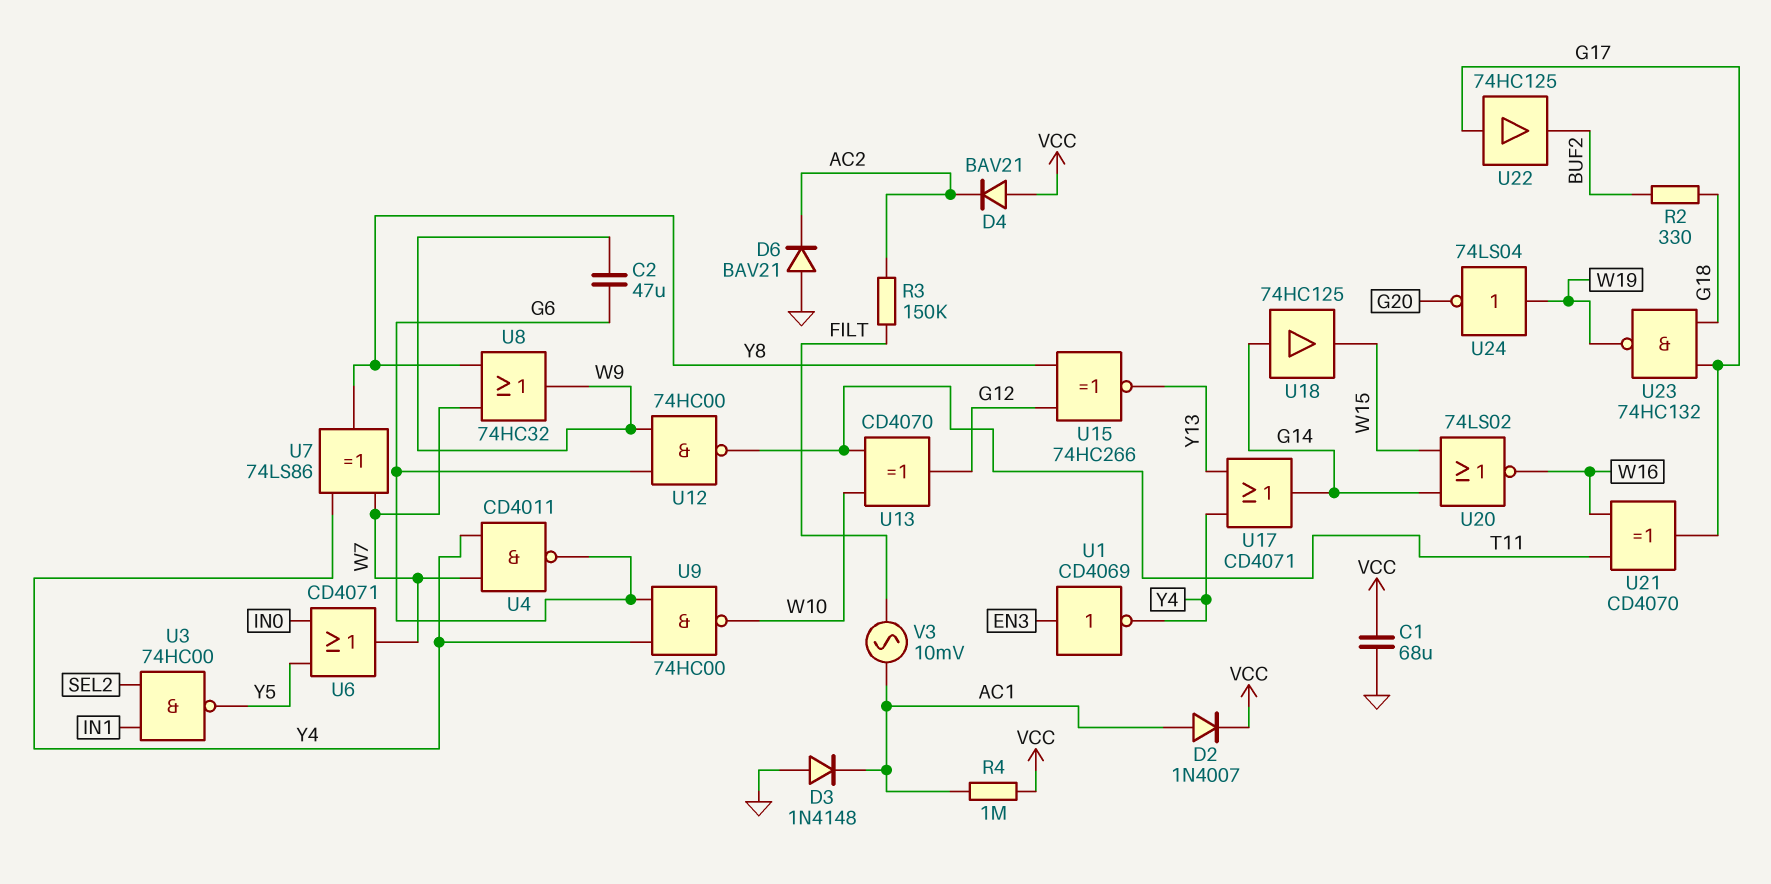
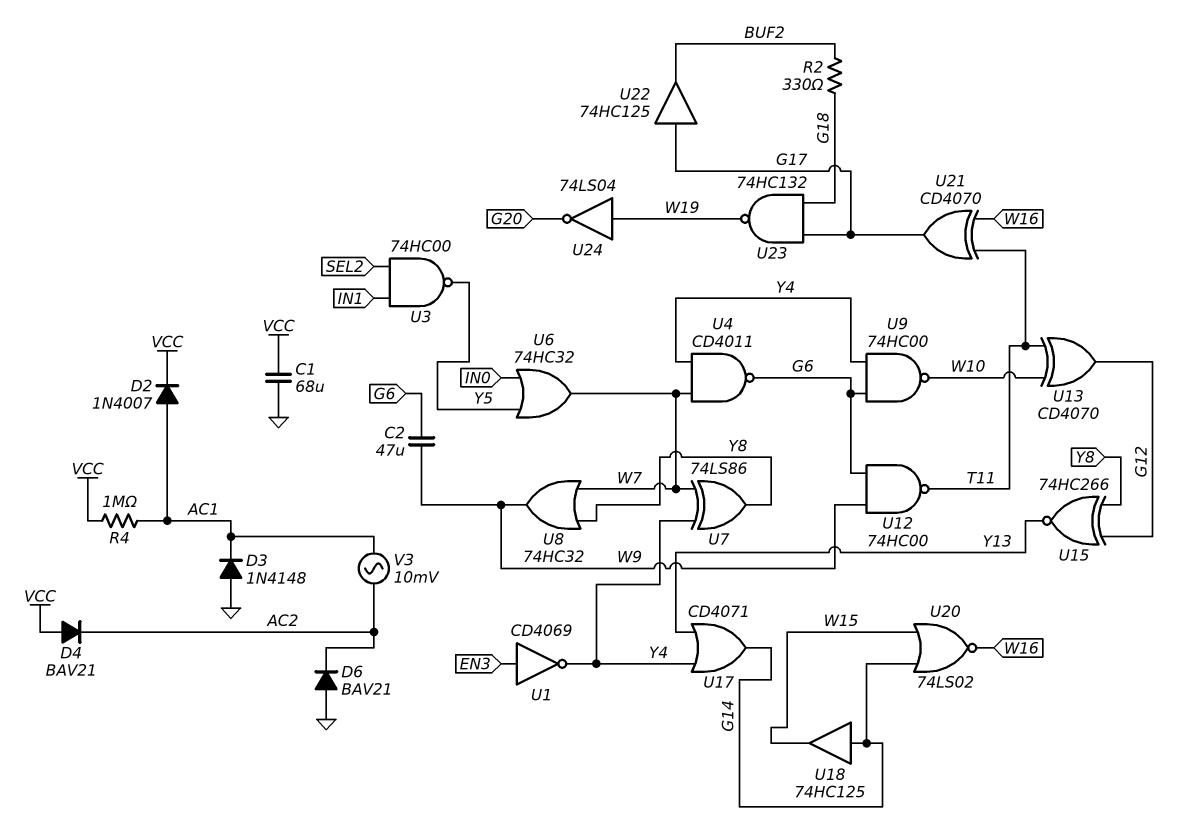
R3: 150k (AC2, FILT) -> none
U6: OR CD4071 (in IN0, in Y5, out W7) -> OR 74HC32 (in IN0, in Y5, out W7)
V3: AC 10mV (AC1, FILT) -> AC 10mV (AC1, AC2)

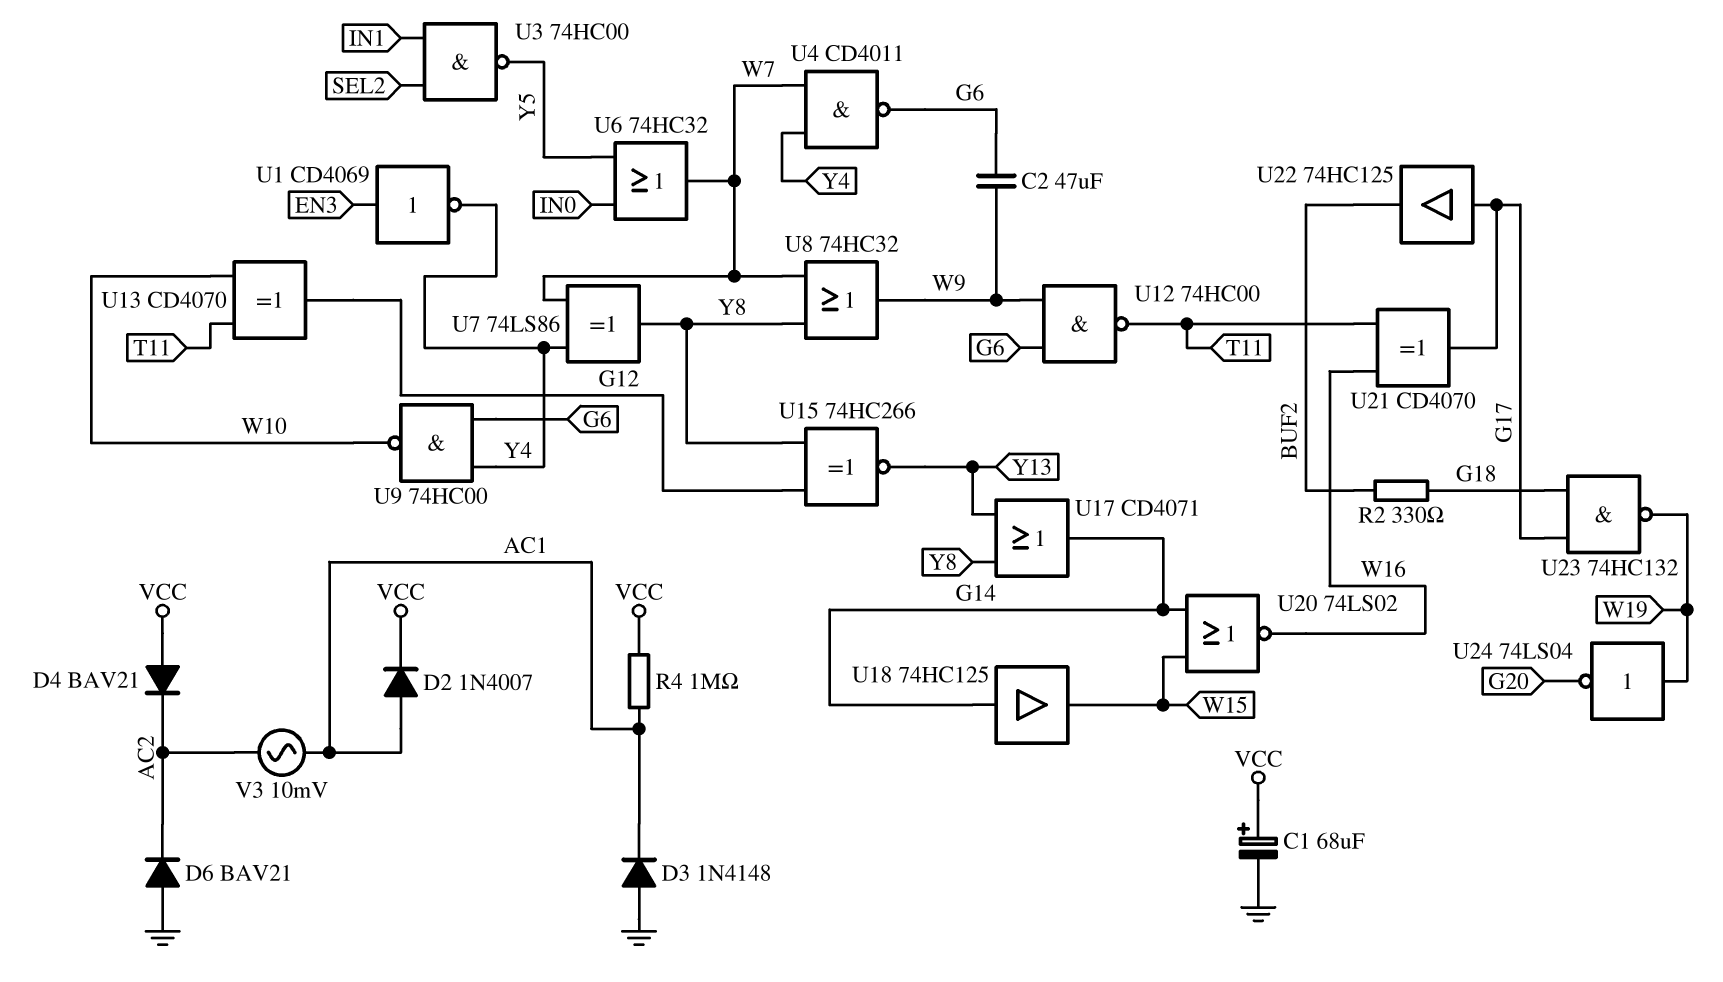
C1: 68uF (GND, VCC) -> 68uF (plus VCC, minus GND)
U17: OR CD4071 (in Y4, in Y13, out G14) -> OR CD4071 (in Y8, in Y13, out G14)

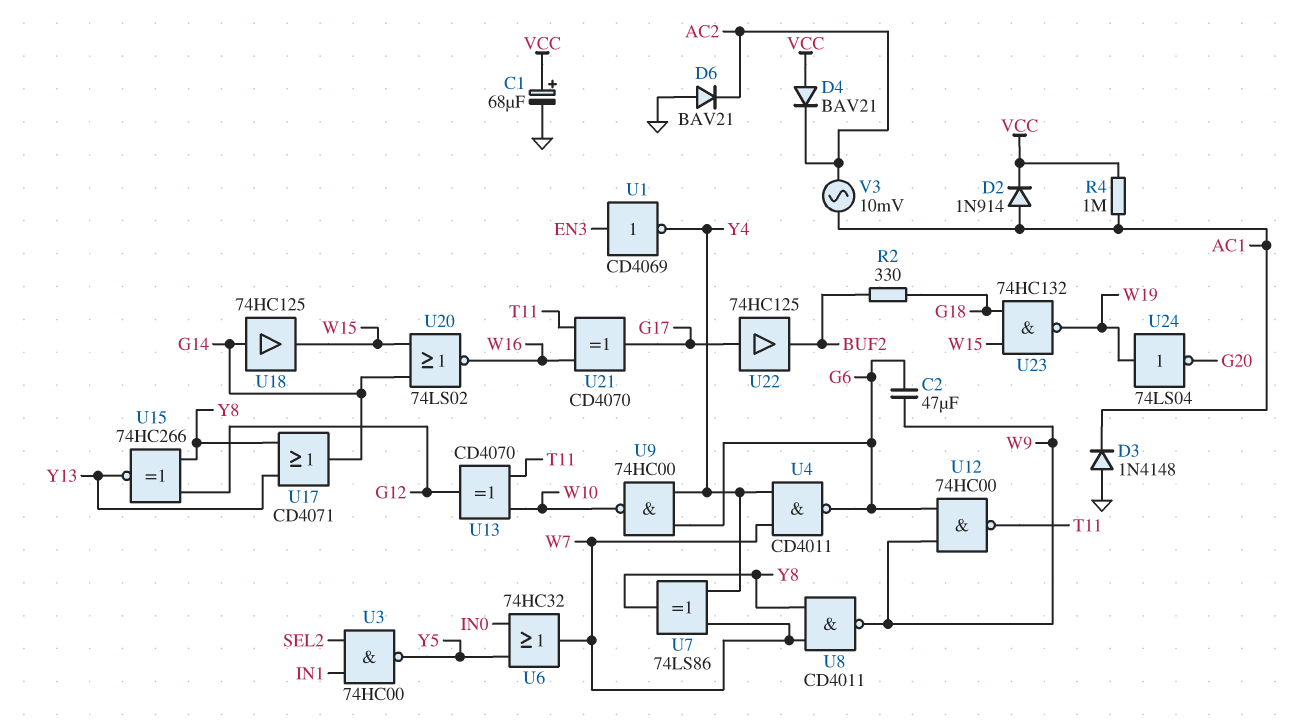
D2: diode 1N4007 (A AC1, K VCC) -> diode 1N914 (A AC1, K VCC)
U8: OR 74HC32 (in W7, in Y8, out W9) -> NAND CD4011 (in W7, in Y8, out W9)
U23: NAND 74HC132 (in G17, in G18, out W19) -> NAND 74HC132 (in G18, in W15, out W19)

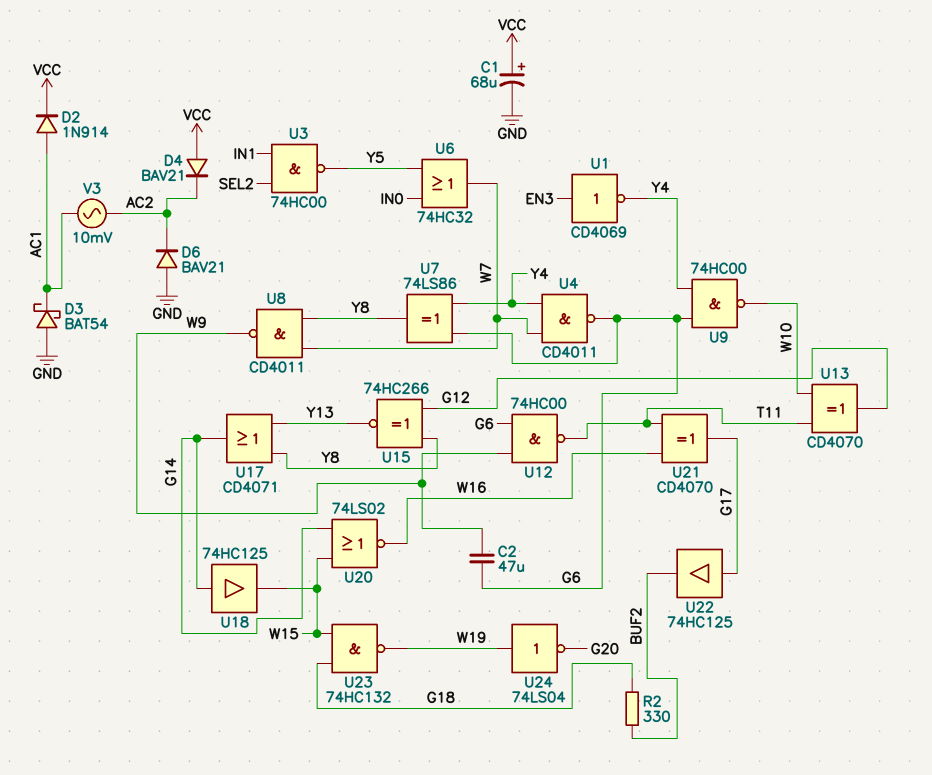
D3: diode 1N4148 (A GND, K AC1) -> schottky BAT54 (A GND, K AC1)
R4: 1M (AC1, VCC) -> none
U7: XOR 74LS86 (in W7, in Y4, out Y8) -> XOR 74LS86 (in G6, in Y4, out Y8)

